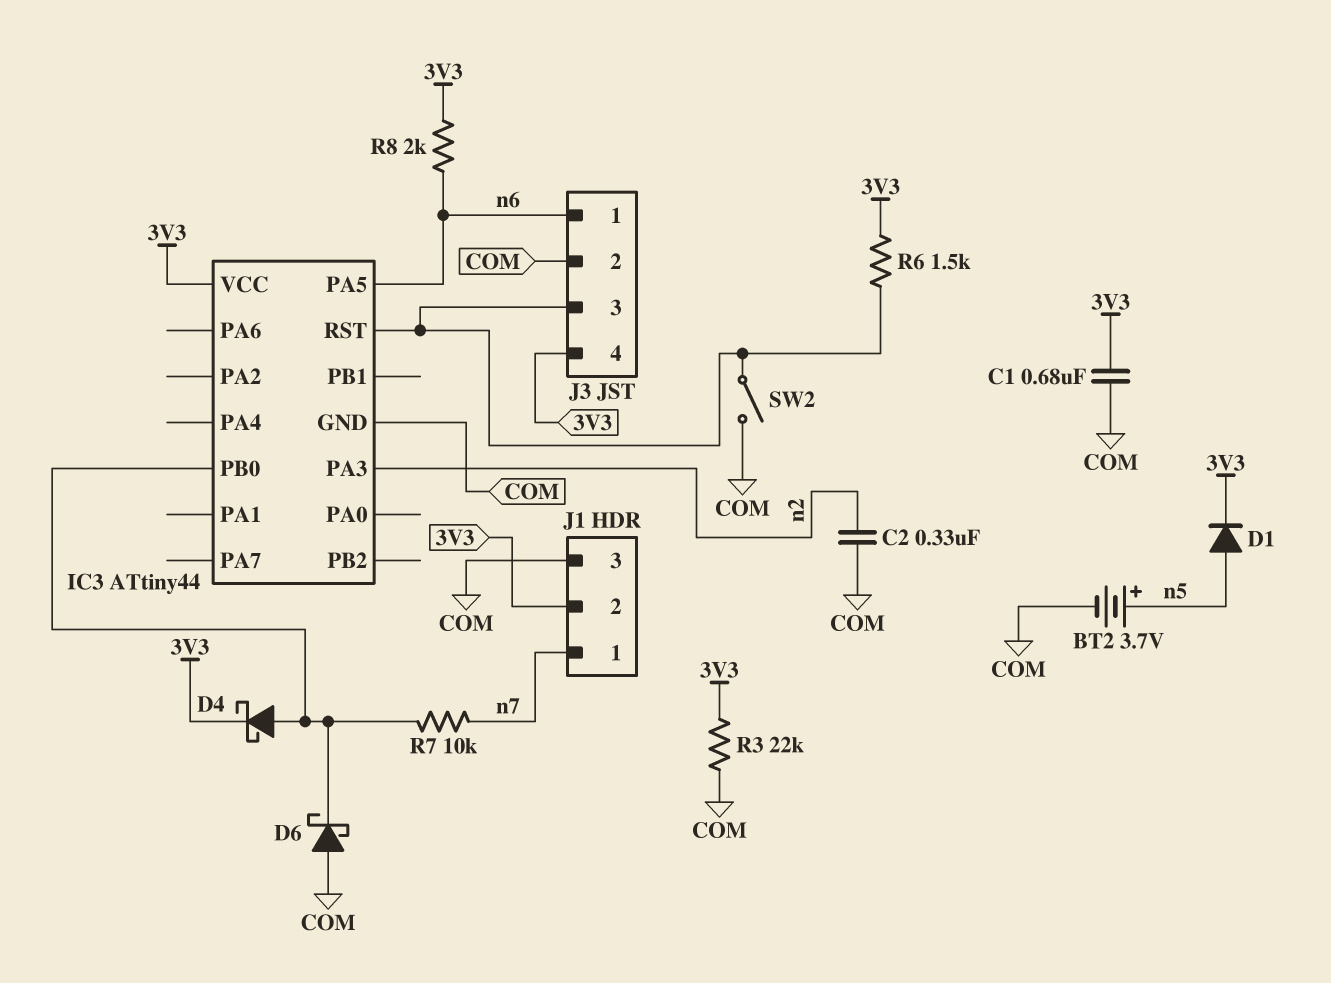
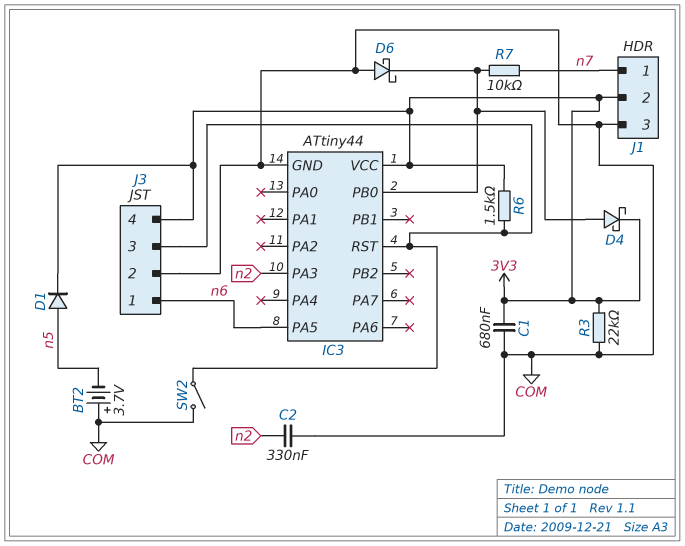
BT2: 3.7V (plus n5, minus COM) -> 3.7V (plus COM, minus n5)
R8: 2k (3V3, n6) -> none

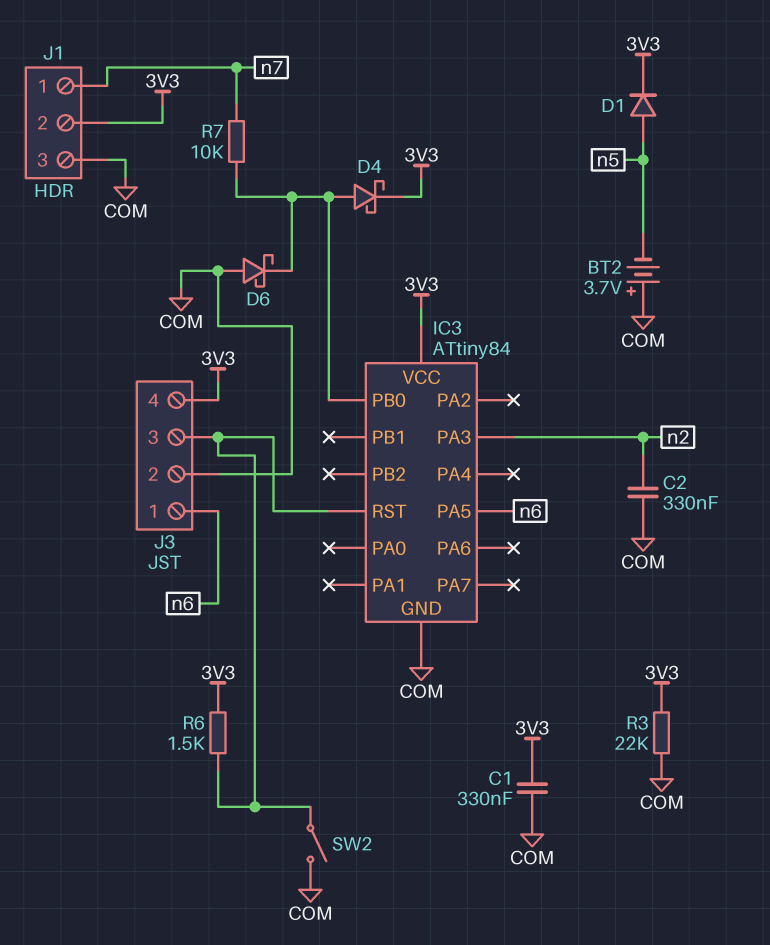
C1: 680nF (3V3, COM) -> 330nF (3V3, COM)
IC3: ATtiny44 -> ATtiny84

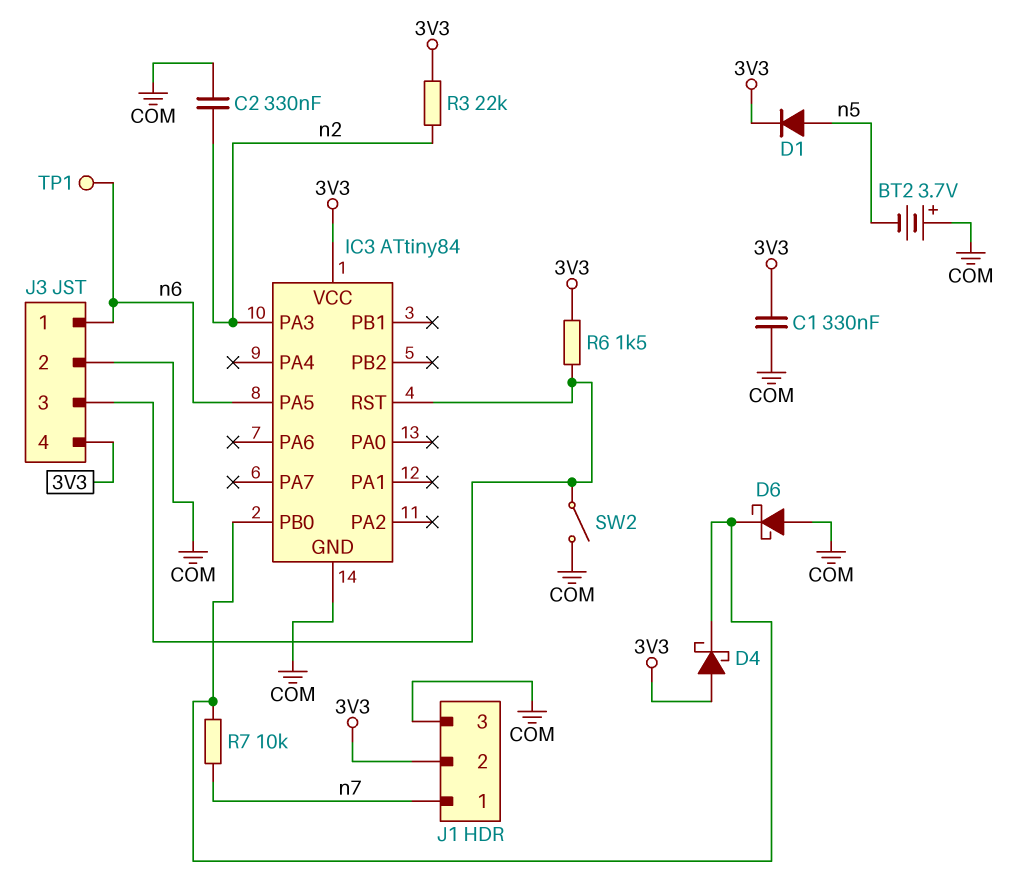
D4: schottky (A IC3/PB0, K 3V3) -> schottky (A 3V3, K IC3/PB0)
R3: 22k (3V3, COM) -> 22k (3V3, n2)
TP1: none -> test point (n6)

